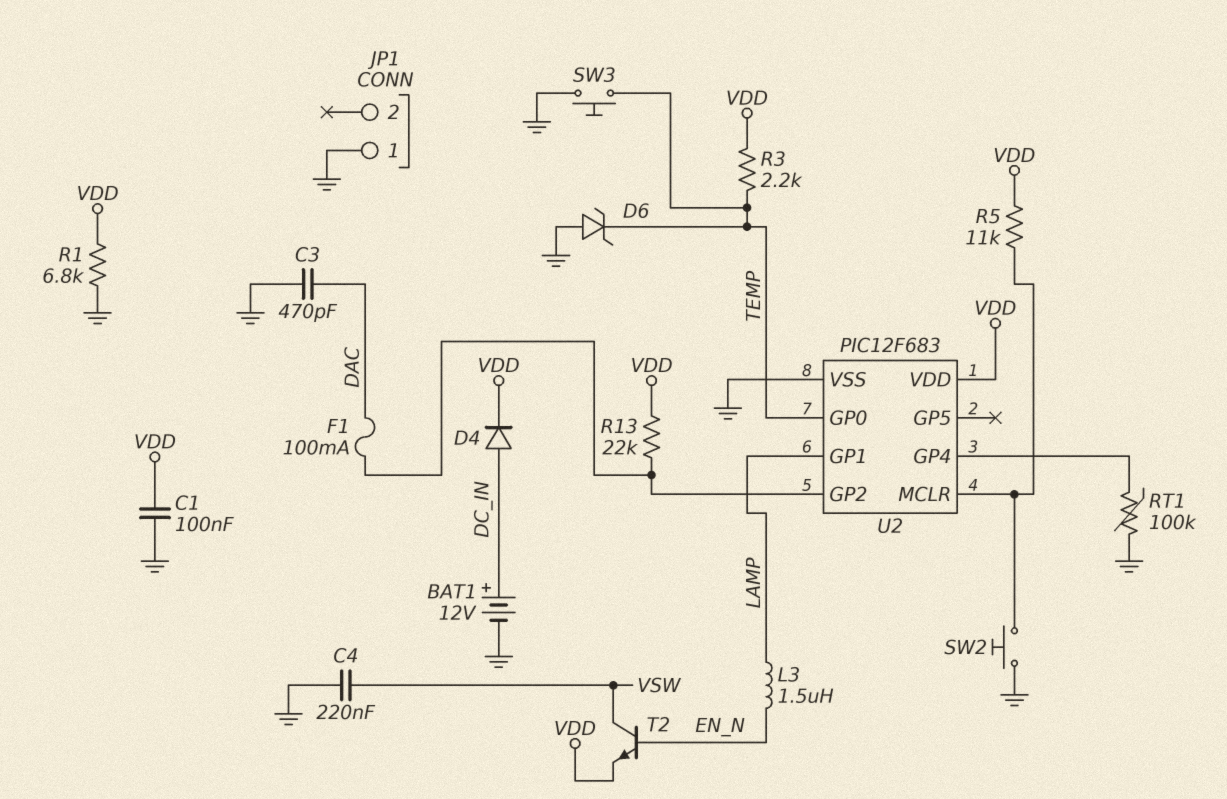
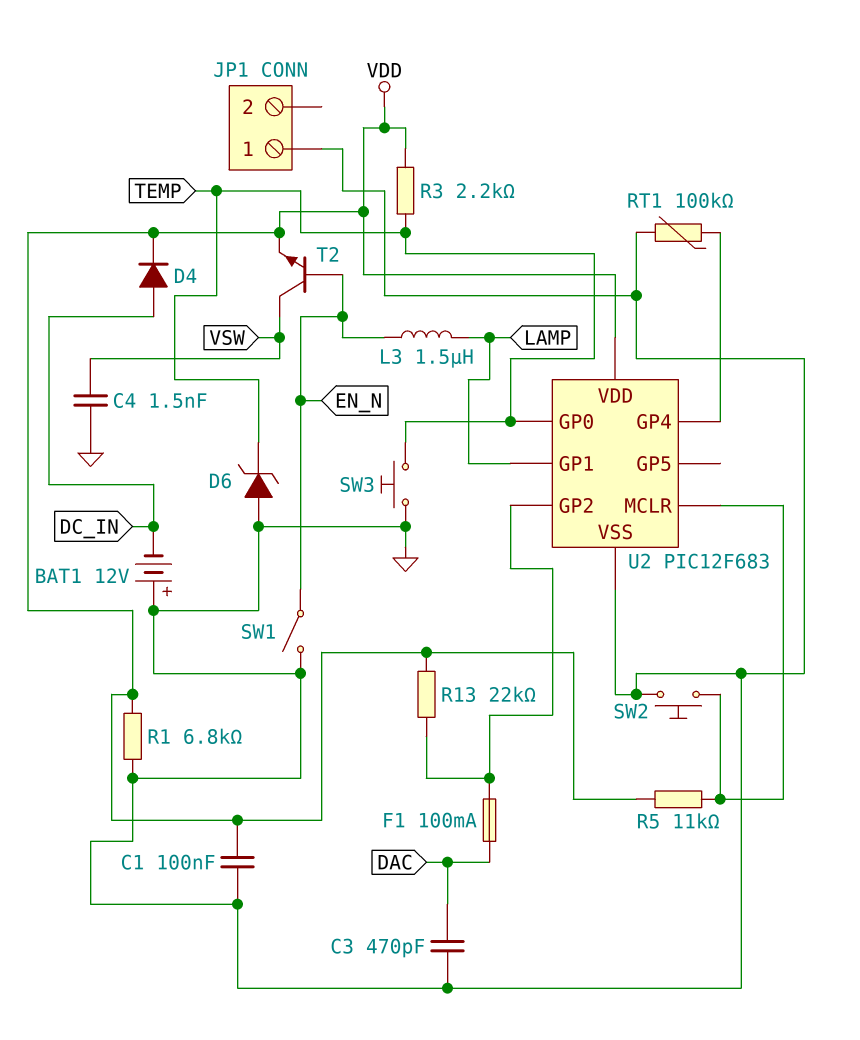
BAT1: 12V (plus DC_IN, minus GND) -> 12V (plus GND, minus DC_IN)
C4: 220nF (GND, VSW) -> 1.5nF (GND, VSW)
SW1: none -> switch (EN_N, GND)

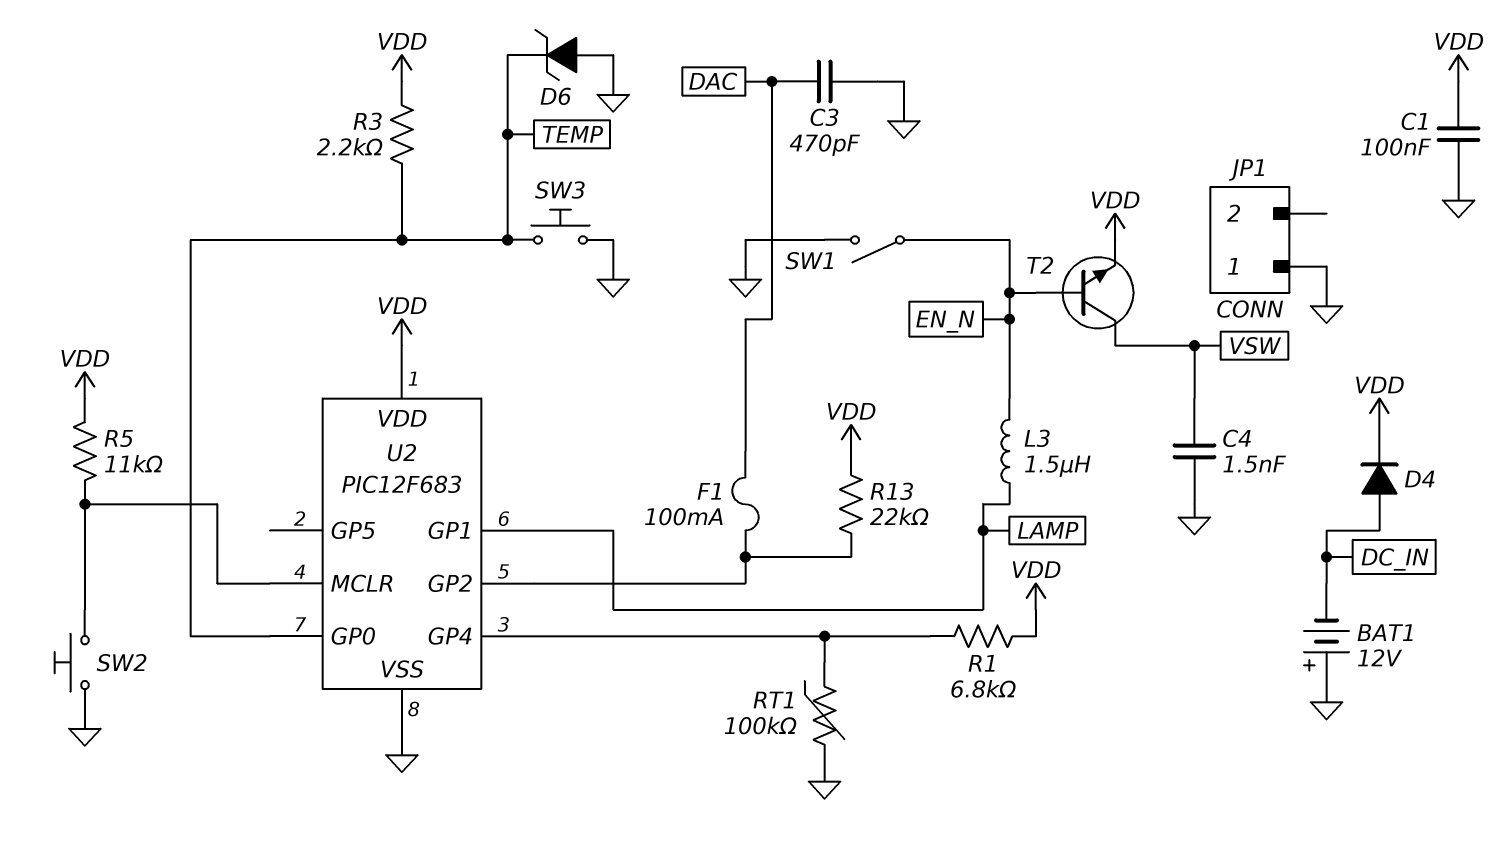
R1: 6.8k (GND, VDD) -> 6.8k (U2/GP4, VDD)

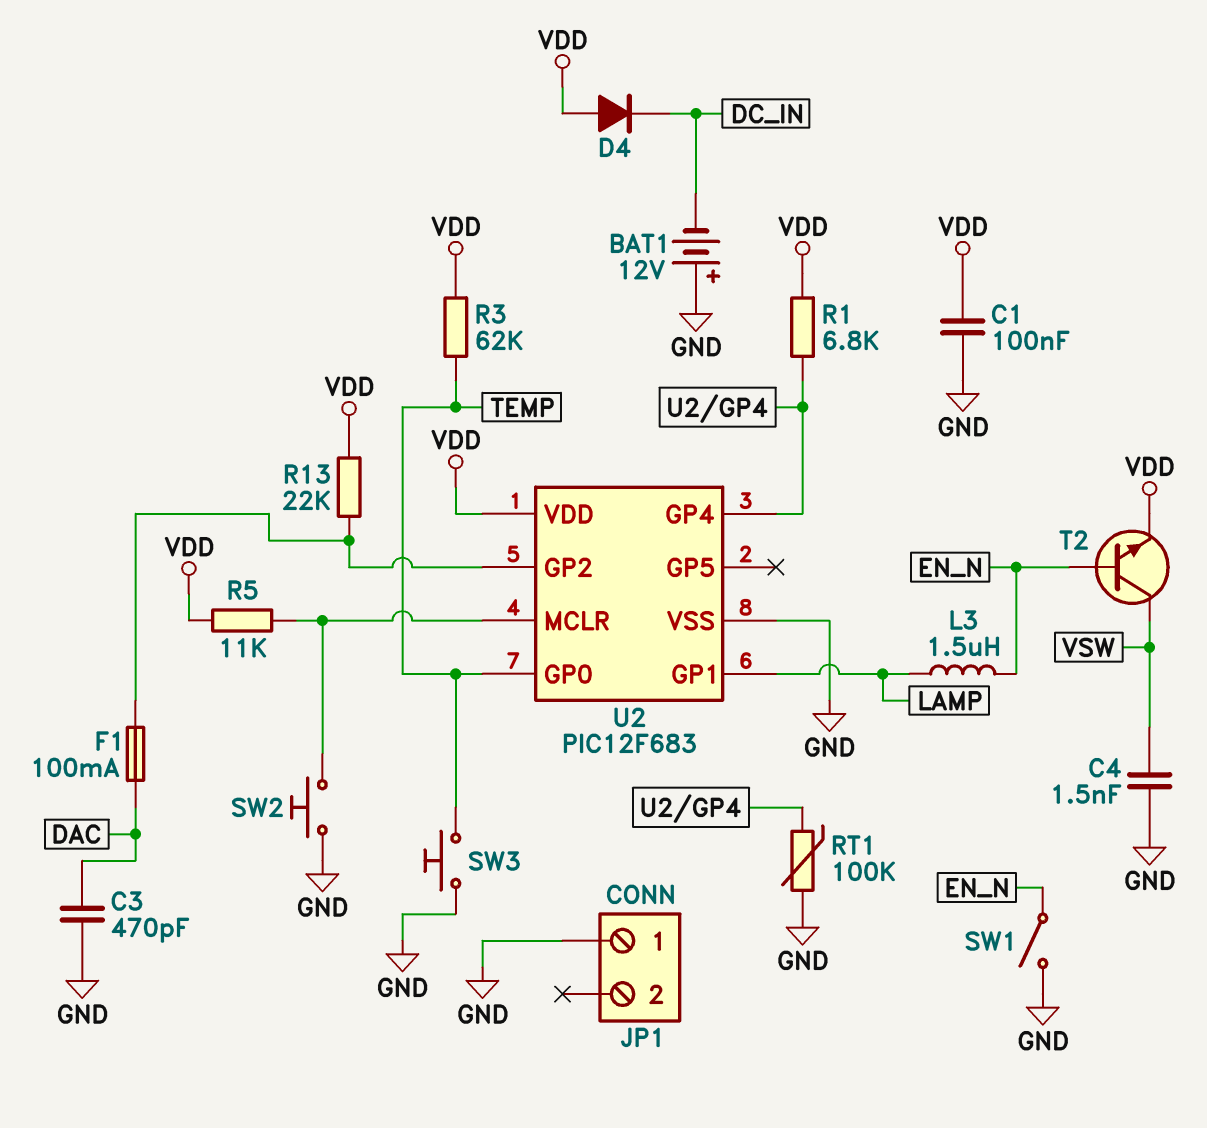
D4: diode (A DC_IN, K VDD) -> diode (A VDD, K DC_IN)
D6: zener (A GND, K TEMP) -> none
R3: 2.2k (TEMP, VDD) -> 62k (TEMP, VDD)

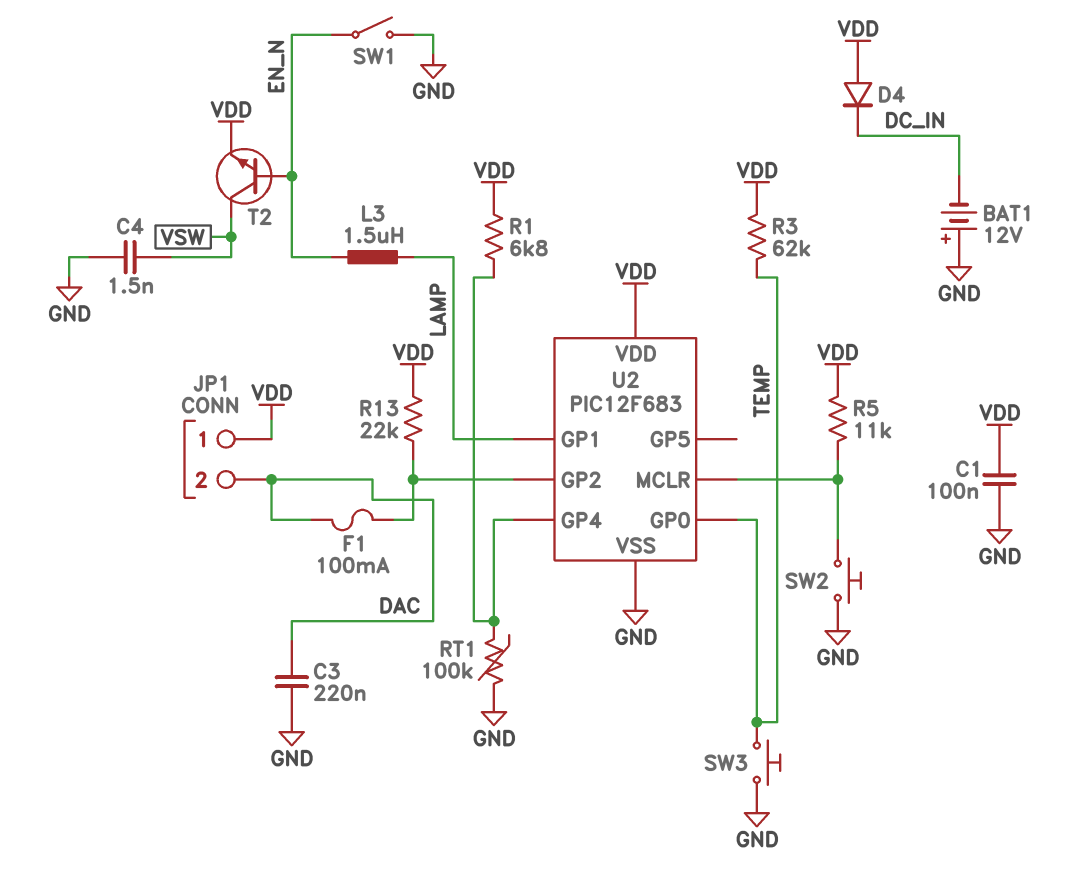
C3: 470pF (DAC, GND) -> 220nF (DAC, GND)
JP1 pin 1: GND -> VDD
JP1 pin 2: none -> DAC

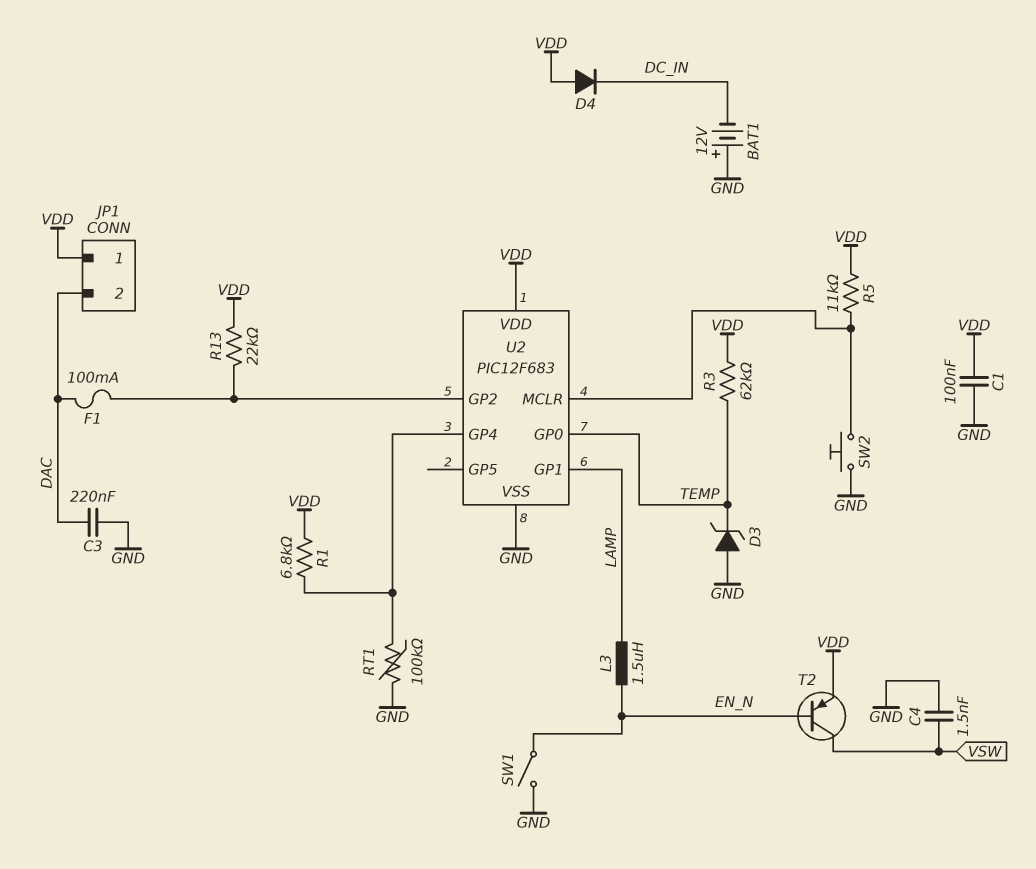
D3: none -> zener (A GND, K TEMP)
SW3: button (GND, TEMP) -> none
T2: NPN (B EN_N, C VSW, E VDD) -> PNP (B EN_N, C VSW, E VDD)

